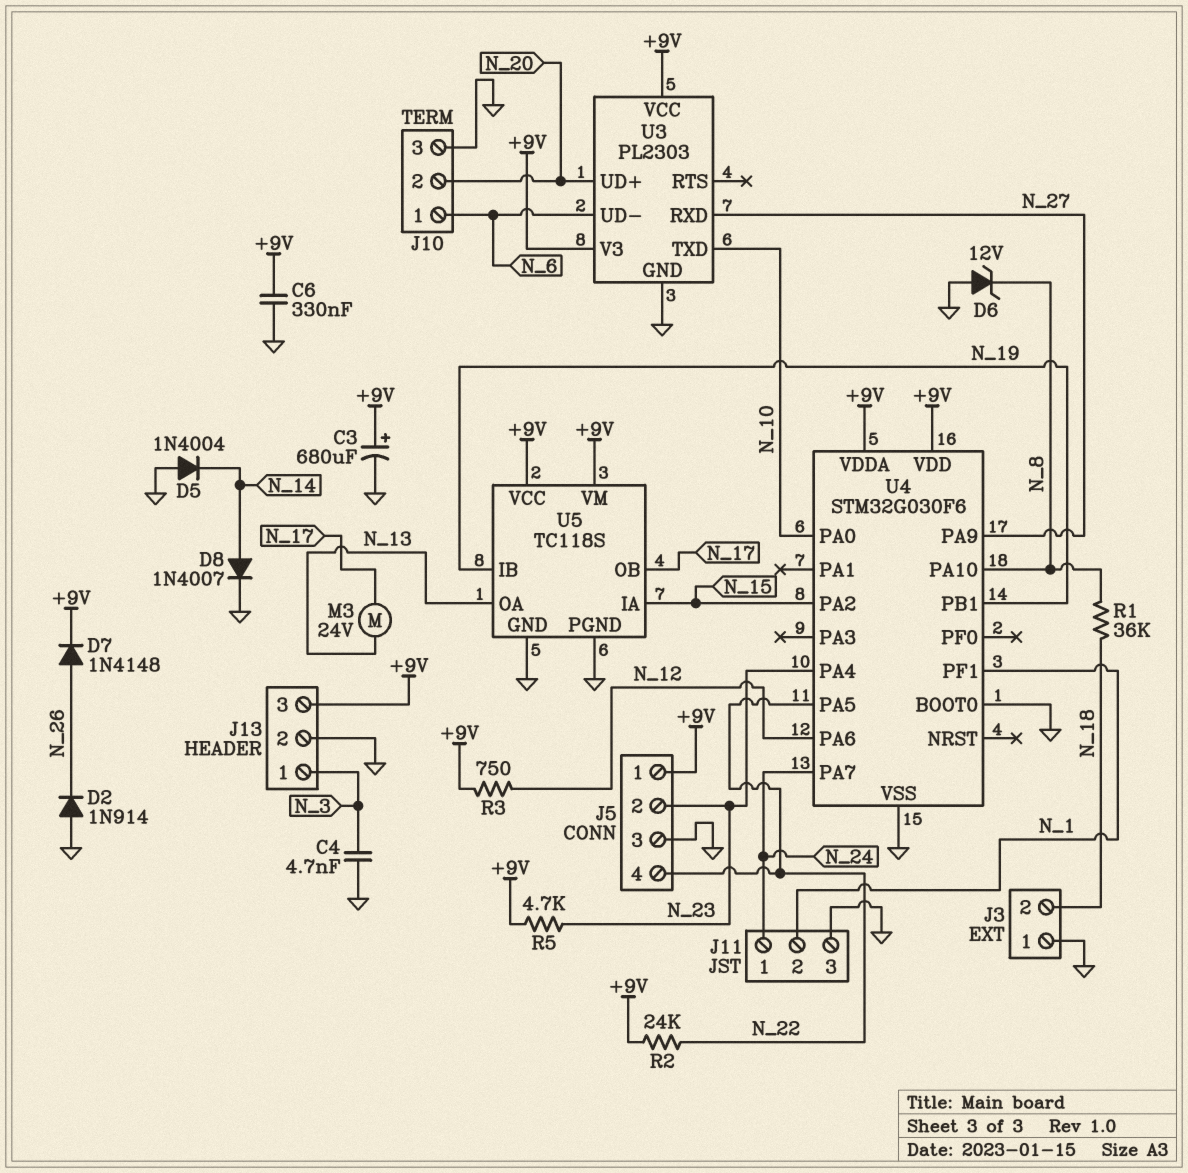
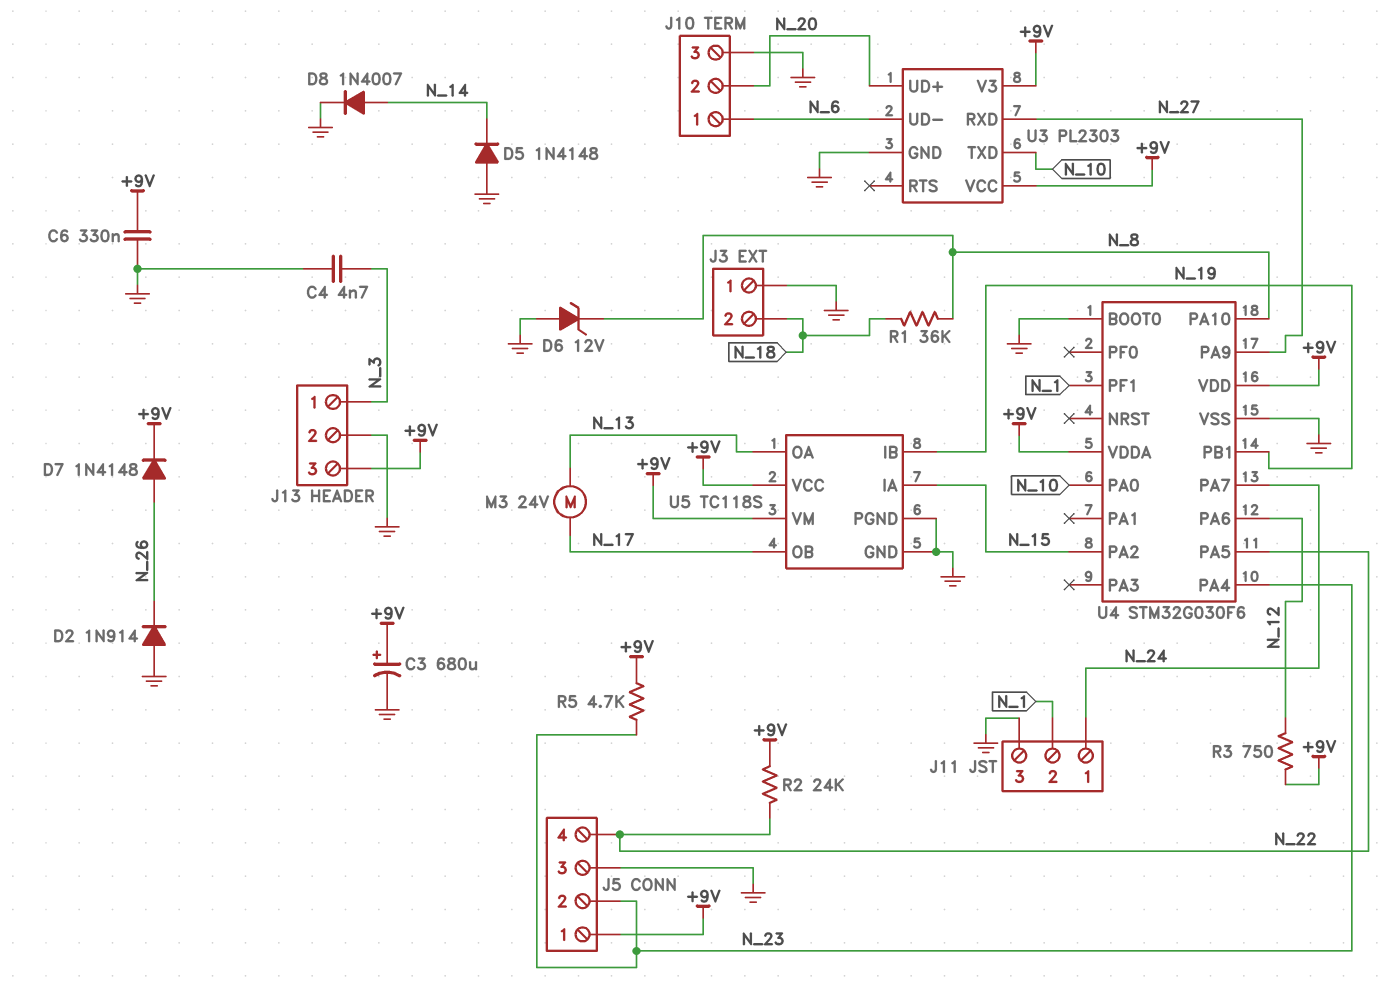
D5: diode 1N4004 (A GND, K N_14) -> diode 1N4148 (A GND, K N_14)

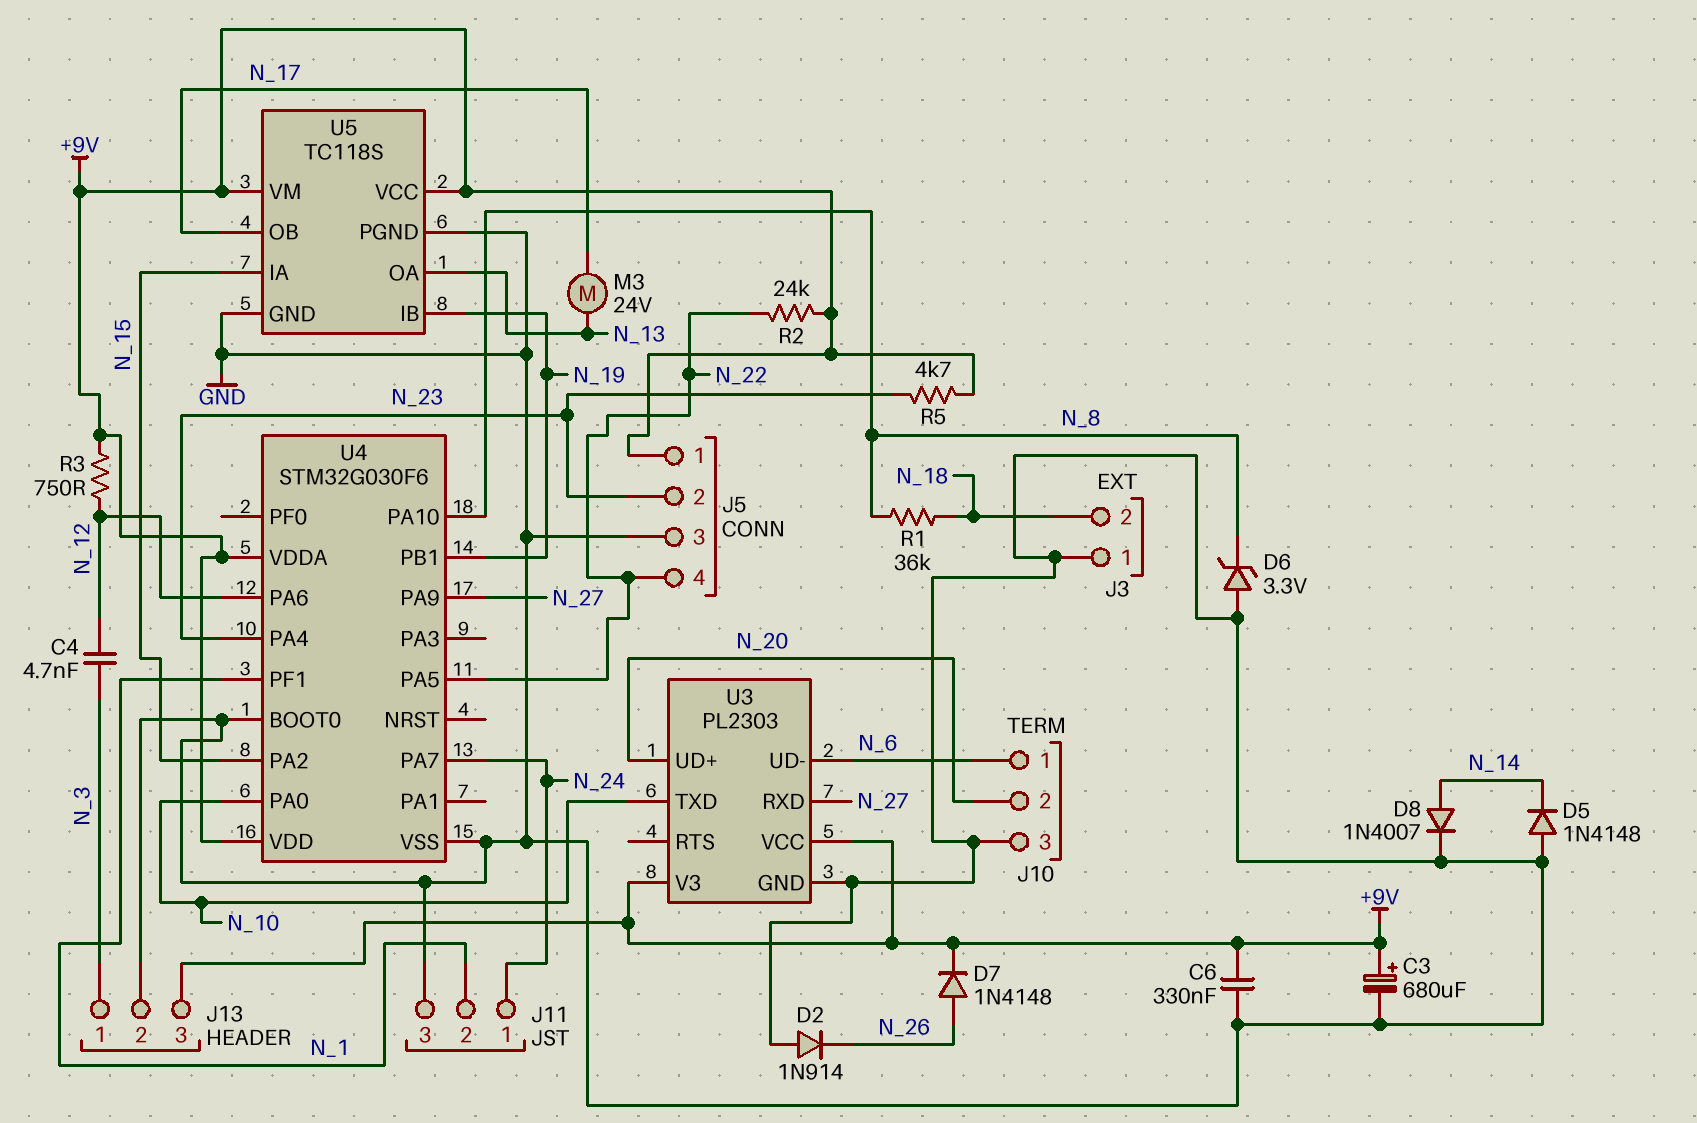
C4: 4.7nF (GND, N_3) -> 4.7nF (N_3, N_12)
D6: zener 12V (A GND, K N_8) -> zener 3.3V (A GND, K N_8)

